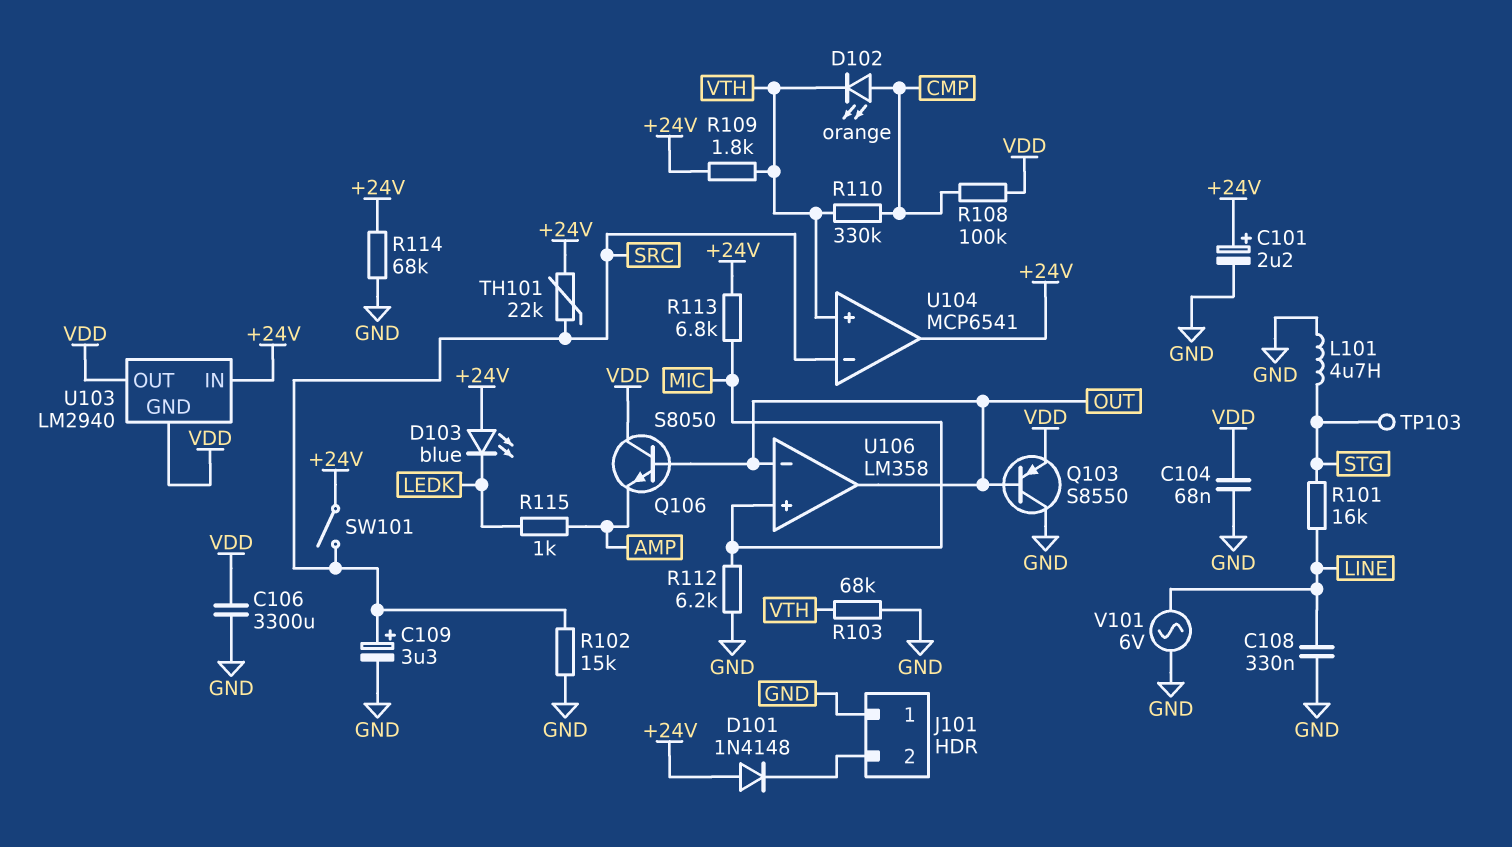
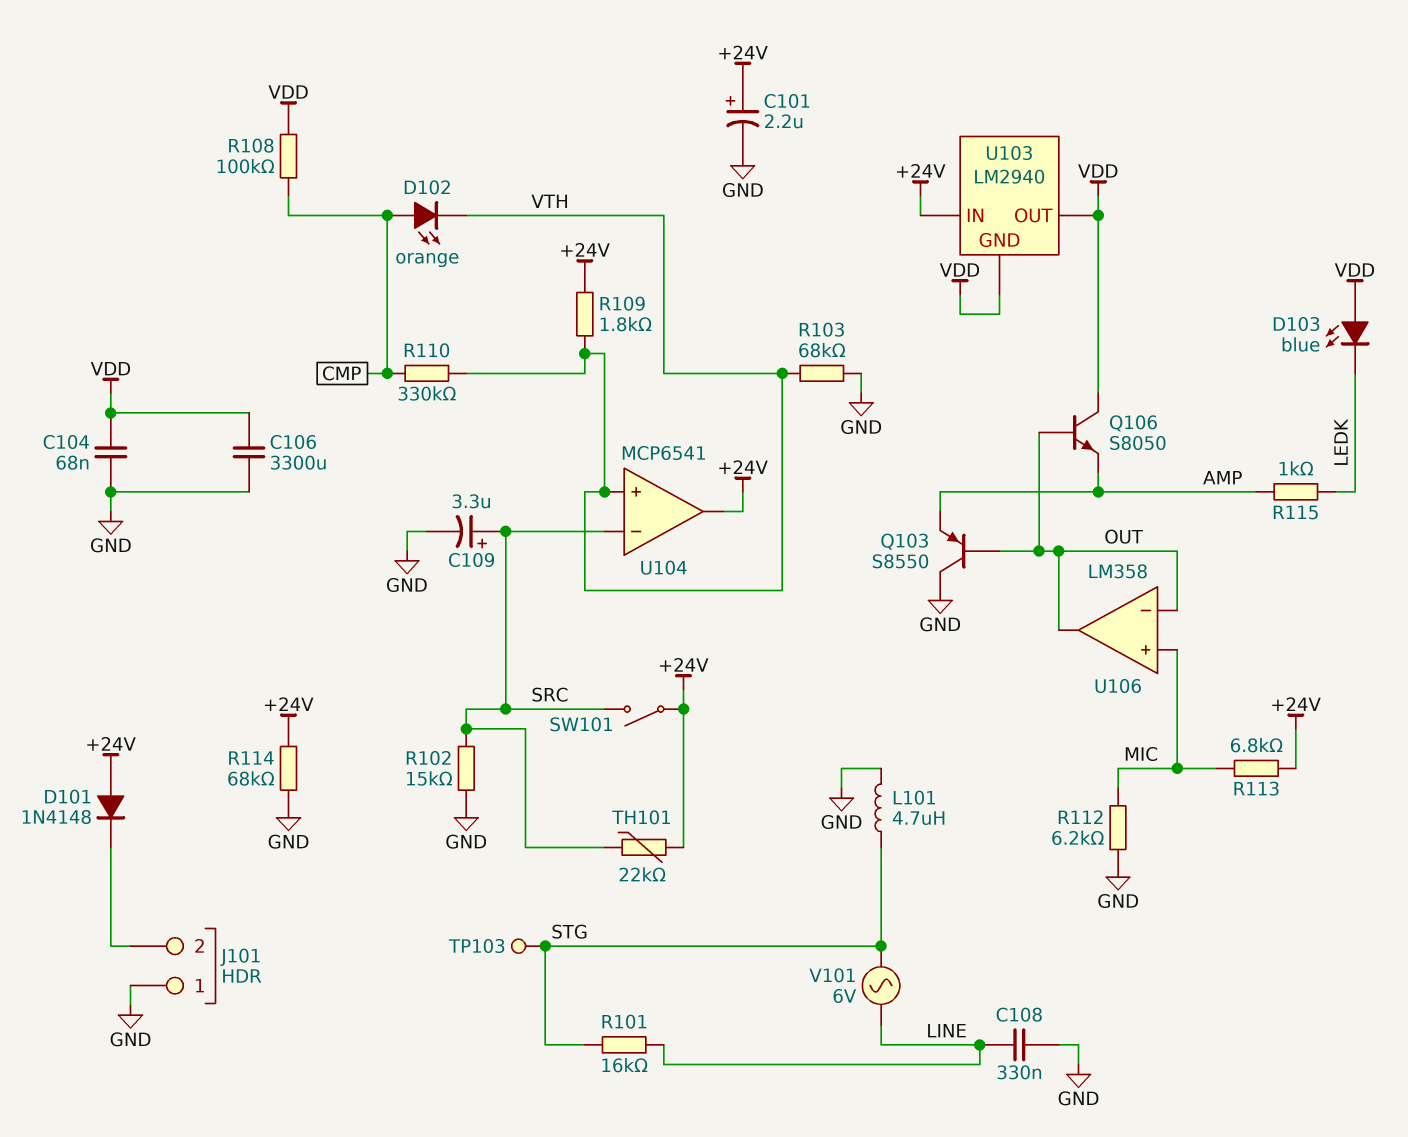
D103: LED blue (A +24V, K LEDK) -> LED blue (A VDD, K LEDK)
Q103: PNP S8550 (B OUT, C GND, E VDD) -> PNP S8550 (B OUT, C GND, E AMP)
V101: AC 6V (GND, LINE) -> AC 6V (LINE, STG)

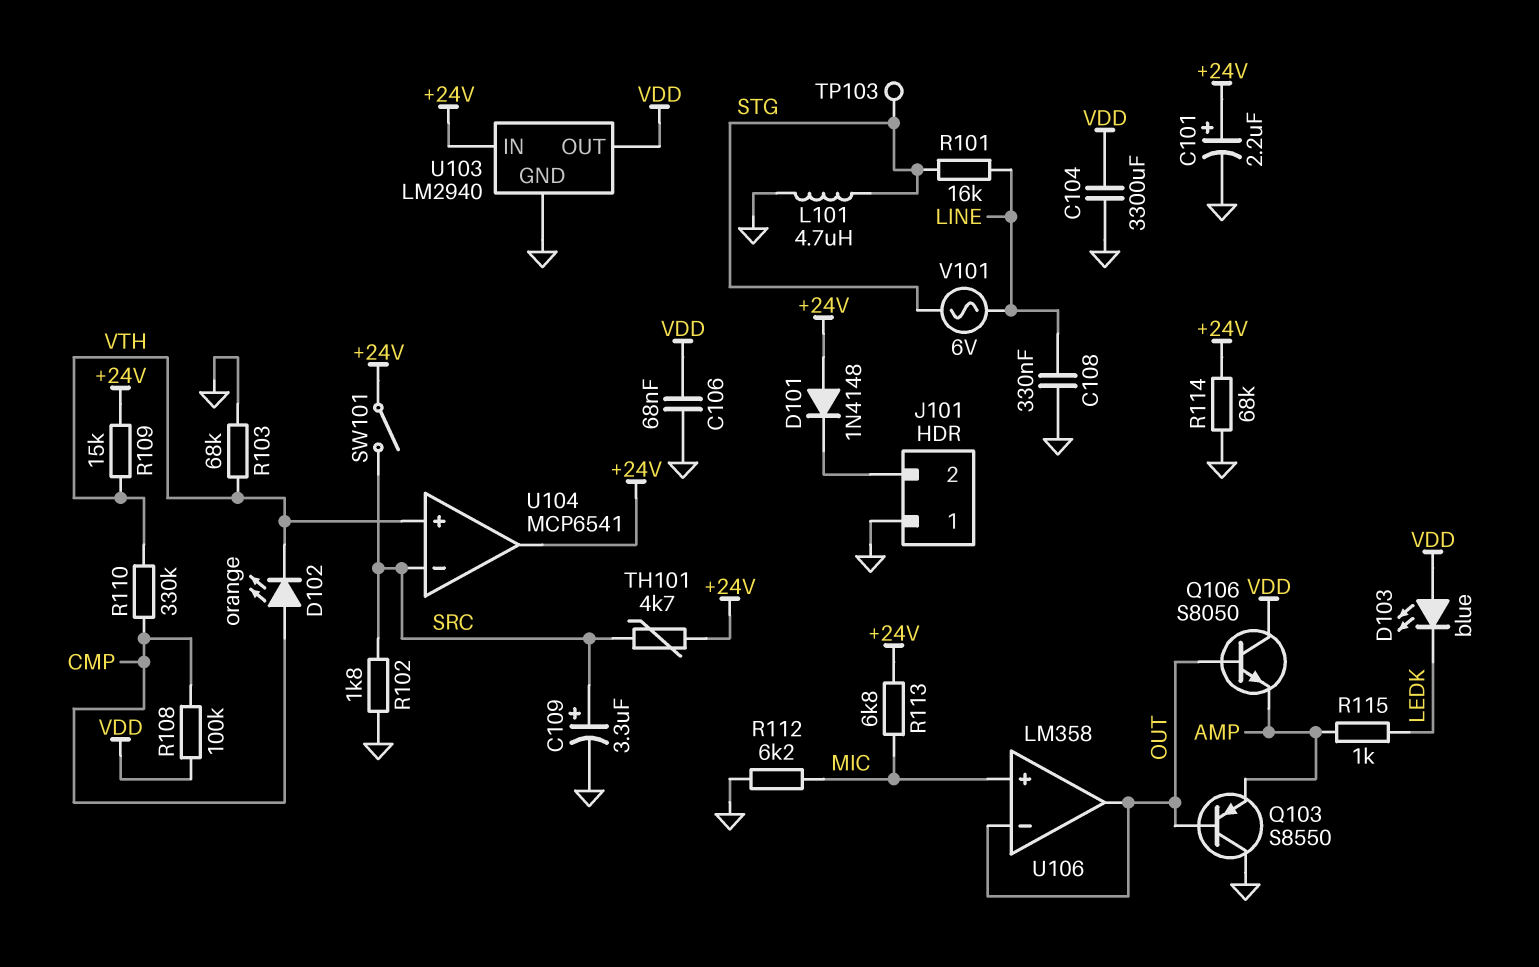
C104: 68nF (GND, VDD) -> 3300uF (GND, VDD)
C106: 3300uF (GND, VDD) -> 68nF (GND, VDD)
R102: 15k (GND, SRC) -> 1.8k (GND, SRC)
R109: 1.8k (+24V, VTH) -> 15k (+24V, VTH)
TH101: 22k (+24V, SRC) -> 4.7k (+24V, SRC)
U103 pin GND: VDD -> GND

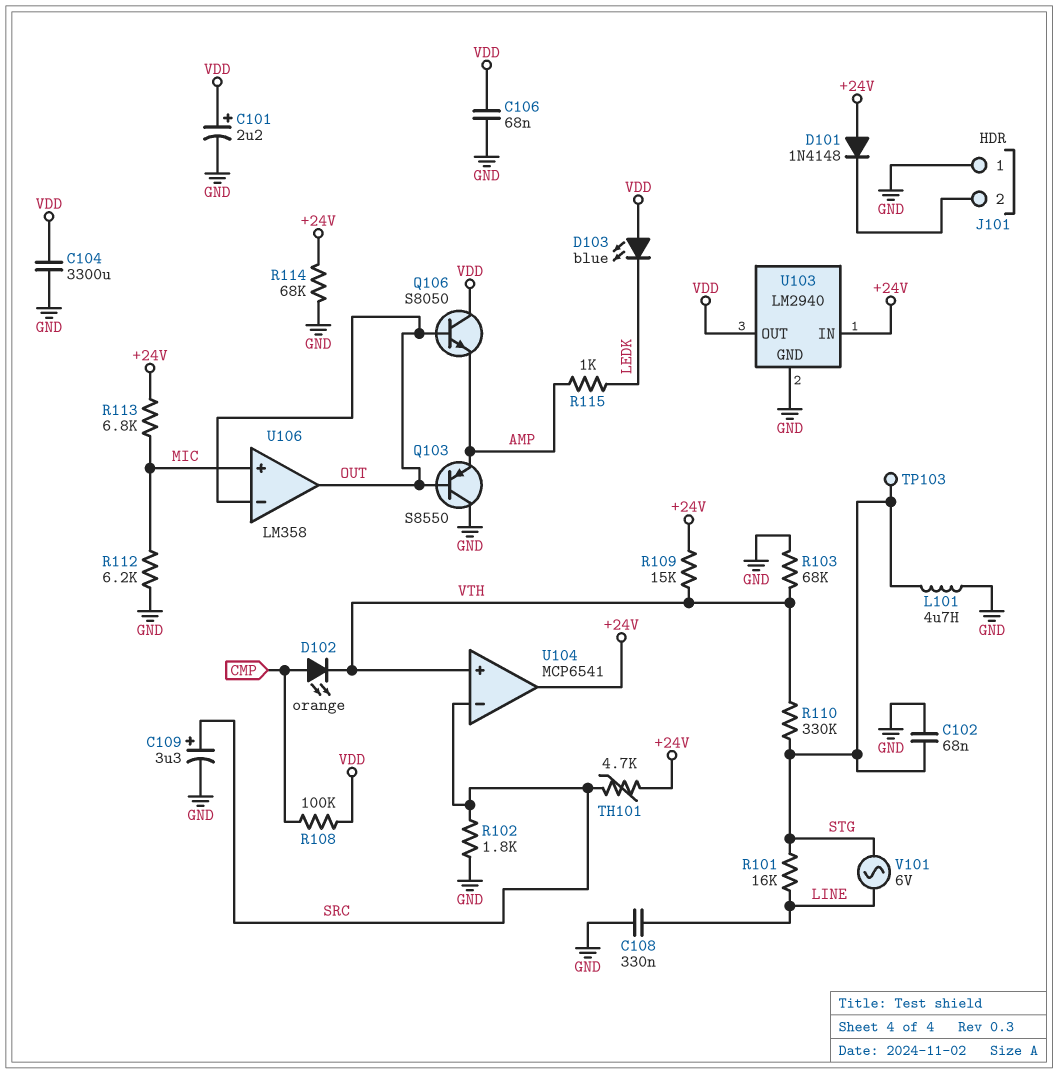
C101: 2.2uF (plus +24V, minus GND) -> 2.2uF (plus VDD, minus GND)
C102: none -> 68nF (GND, STG)
R110: 330k (CMP, VTH) -> 330k (STG, VTH)
SW101: switch (+24V, SRC) -> none

